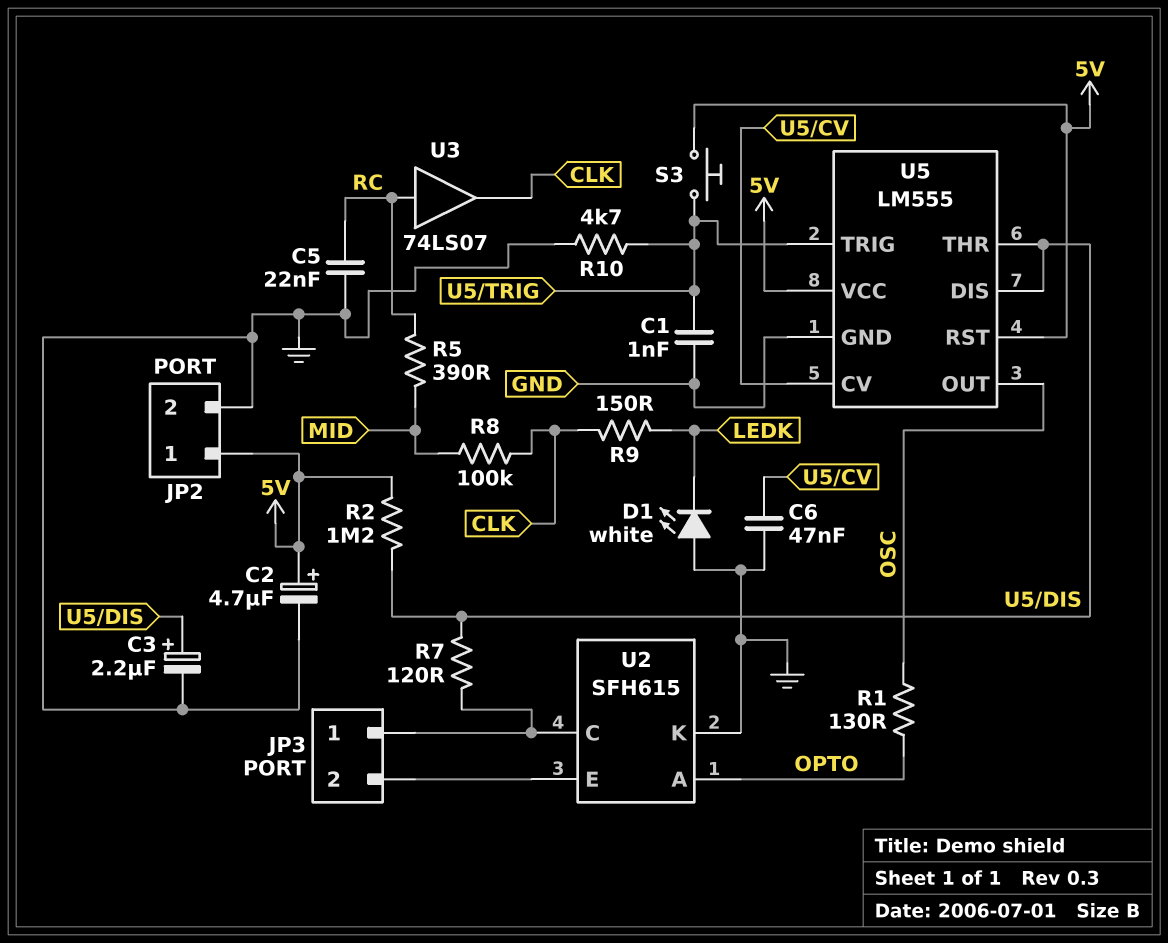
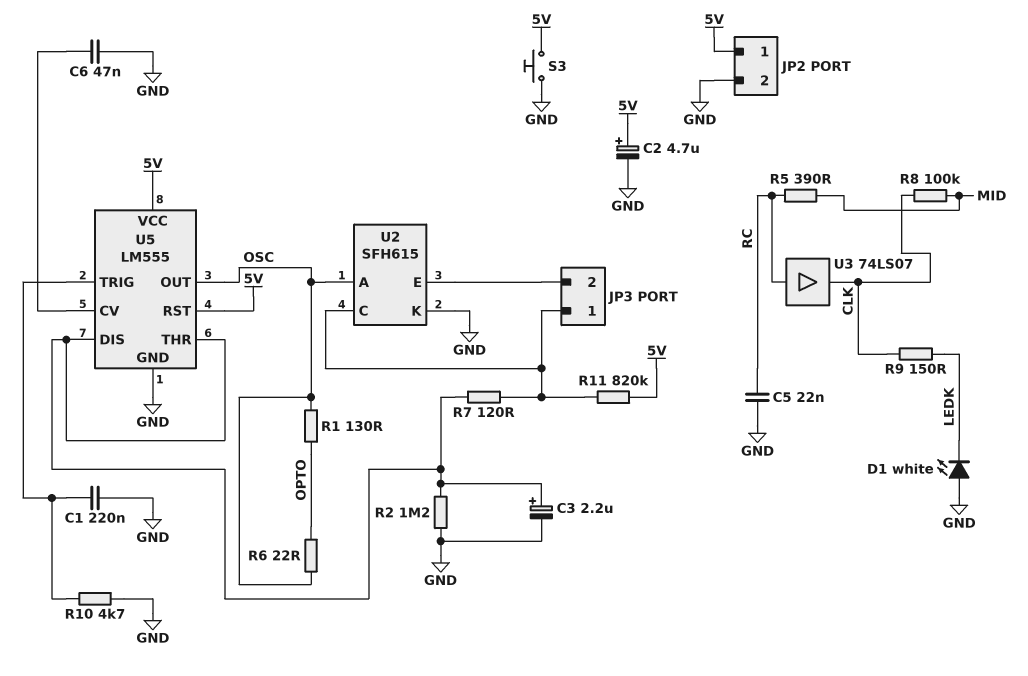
C1: 1nF (GND, U5/TRIG) -> 220nF (GND, U5/TRIG)
R2: 1.2M (5V, U5/DIS) -> 1.2M (GND, U5/DIS)
R6: none -> 22 (OPTO, OSC)
R11: none -> 820k (5V, JP3/1)
S3: button (5V, U5/TRIG) -> button (5V, GND)
U2 pin A: OPTO -> OSC

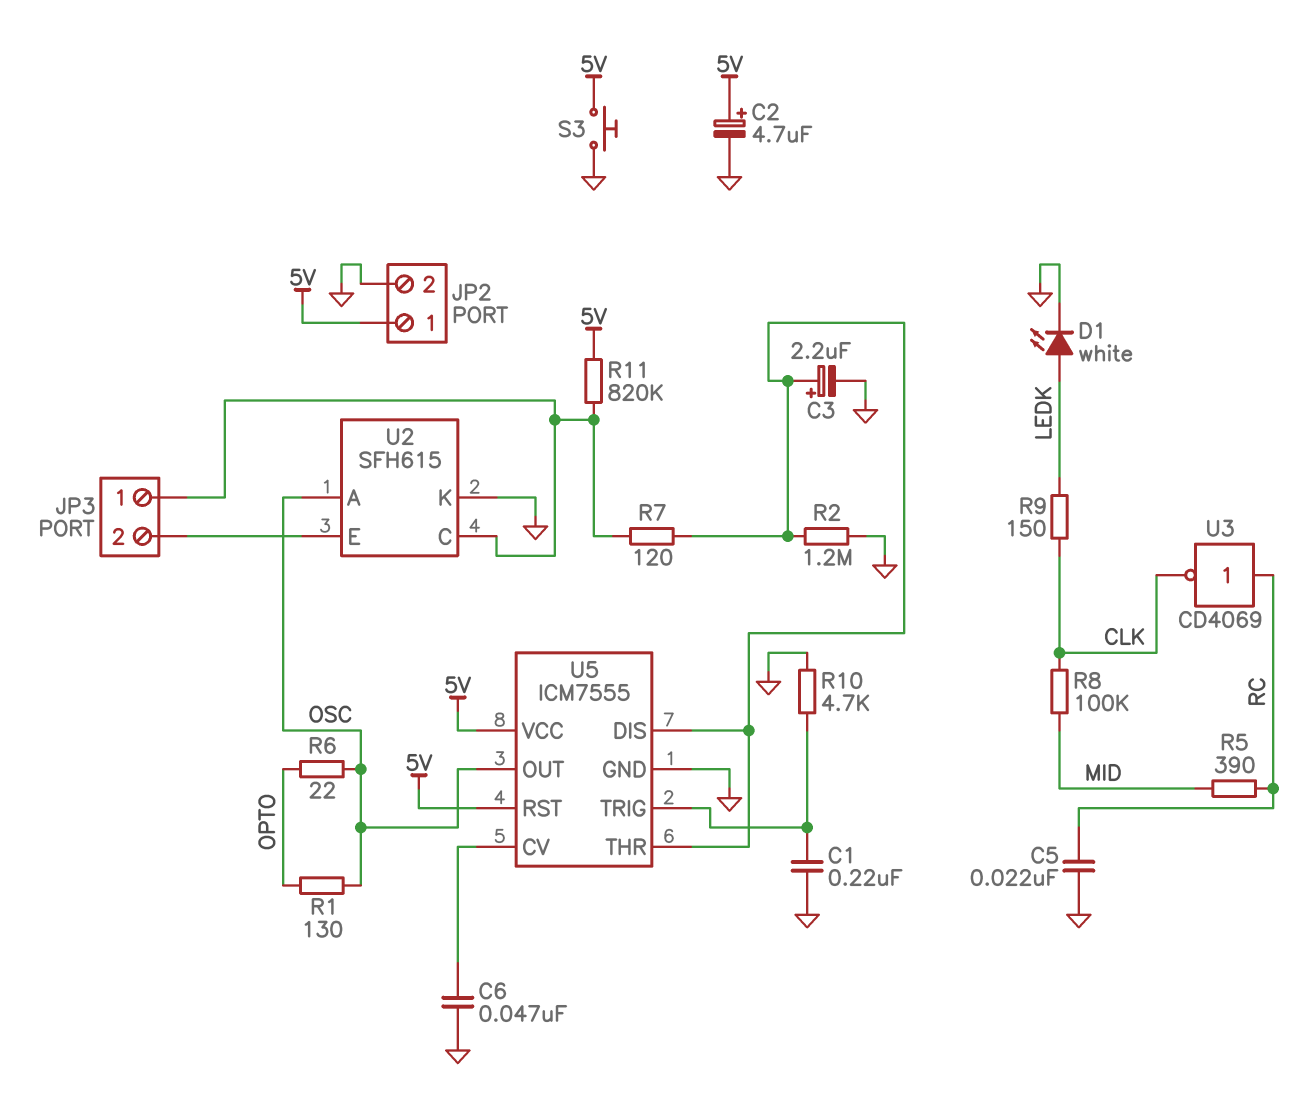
D1: LED white (A GND, K LEDK) -> LED white (A LEDK, K GND)
U3: buffer 74LS07 (in RC, out CLK) -> NOT CD4069 (in RC, out CLK)
U5: LM555 -> ICM7555

